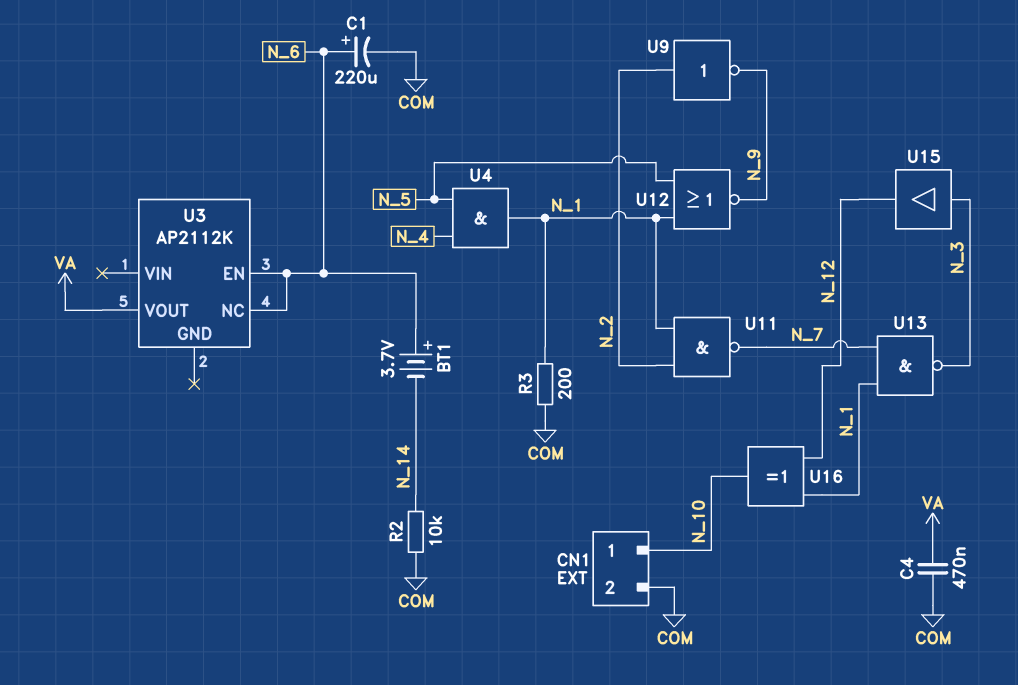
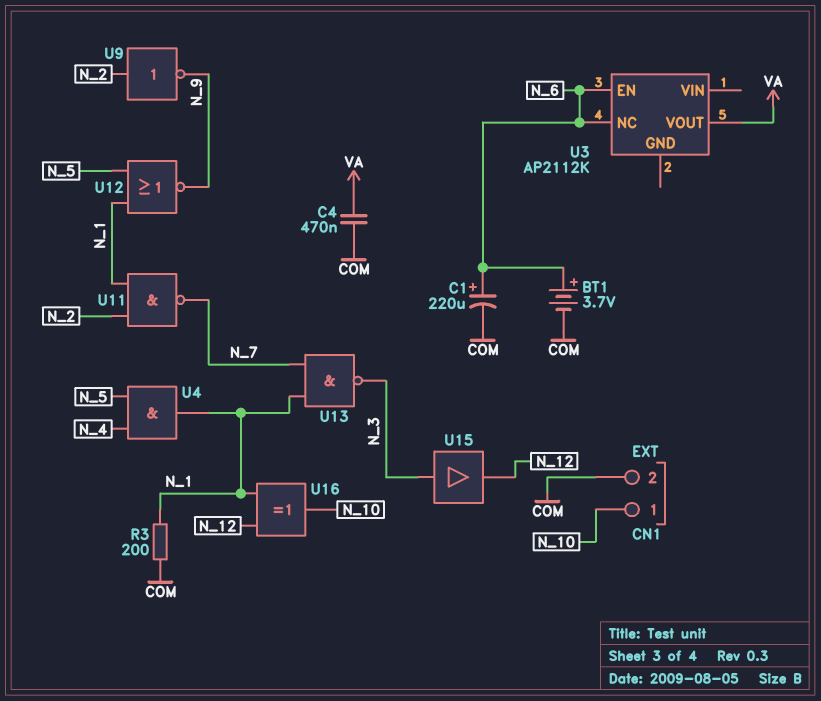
BT1: 3.7V (plus N_6, minus N_14) -> 3.7V (plus N_6, minus COM)
R2: 10k (COM, N_14) -> none

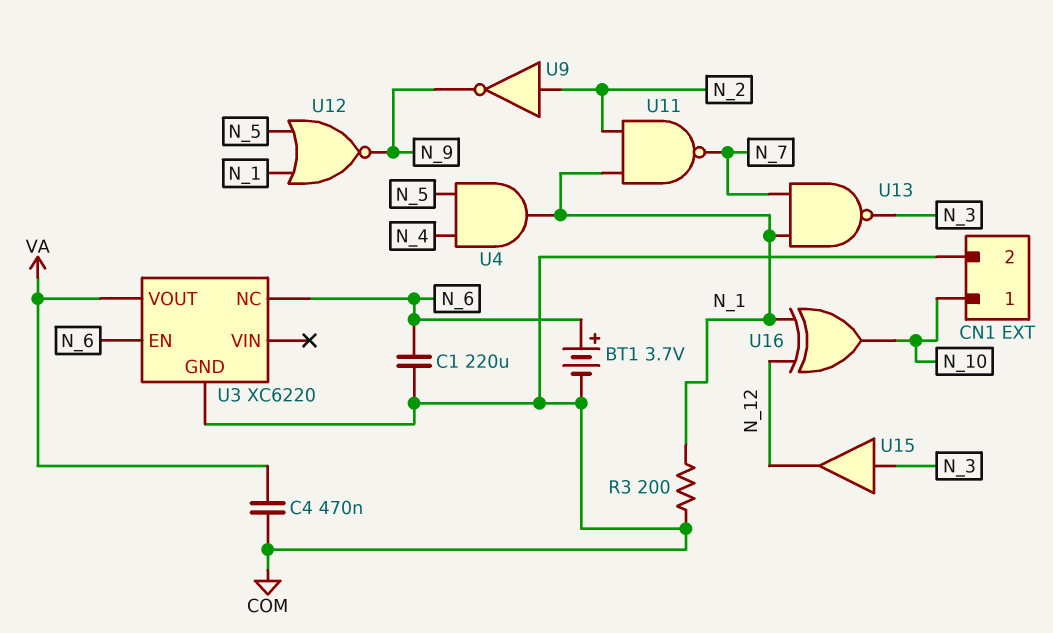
C1: 220uF (plus N_6, minus COM) -> 220uF (COM, N_6)
U3: AP2112K -> XC6220
U3 pin GND: none -> COM

